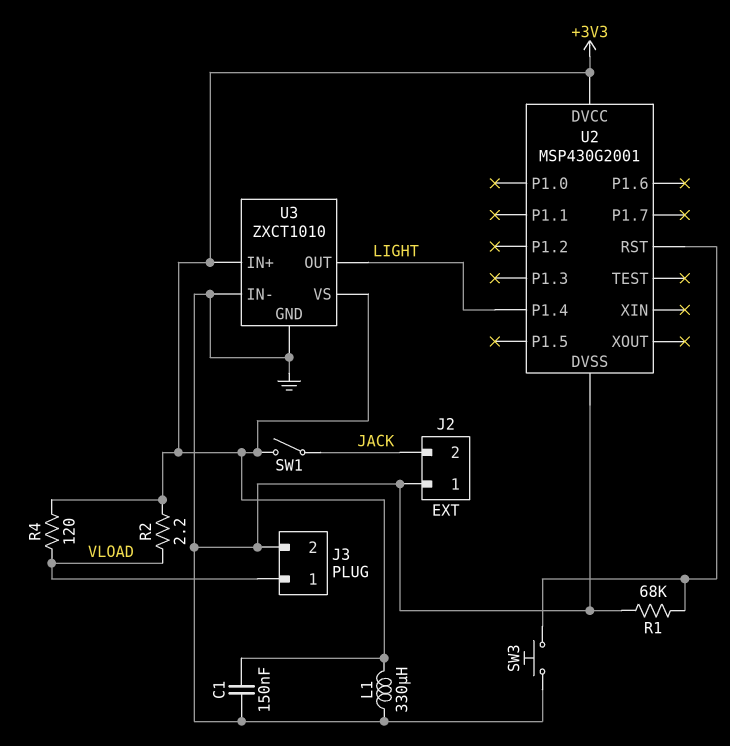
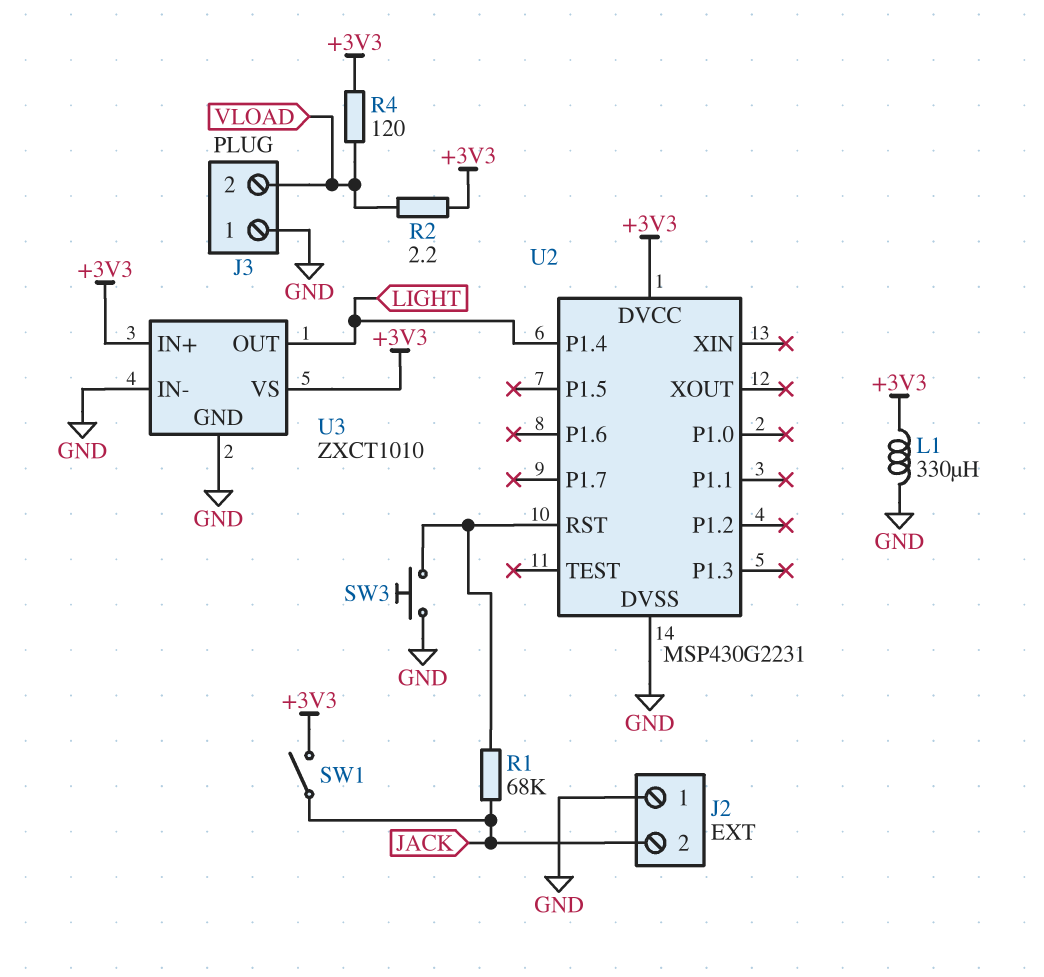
C1: 150nF (+3V3, GND) -> none
J3 pin 1: VLOAD -> GND
J3 pin 2: GND -> VLOAD
R1: 68k (GND, U2/RST) -> 68k (JACK, U2/RST)
U2: MSP430G2001 -> MSP430G2231

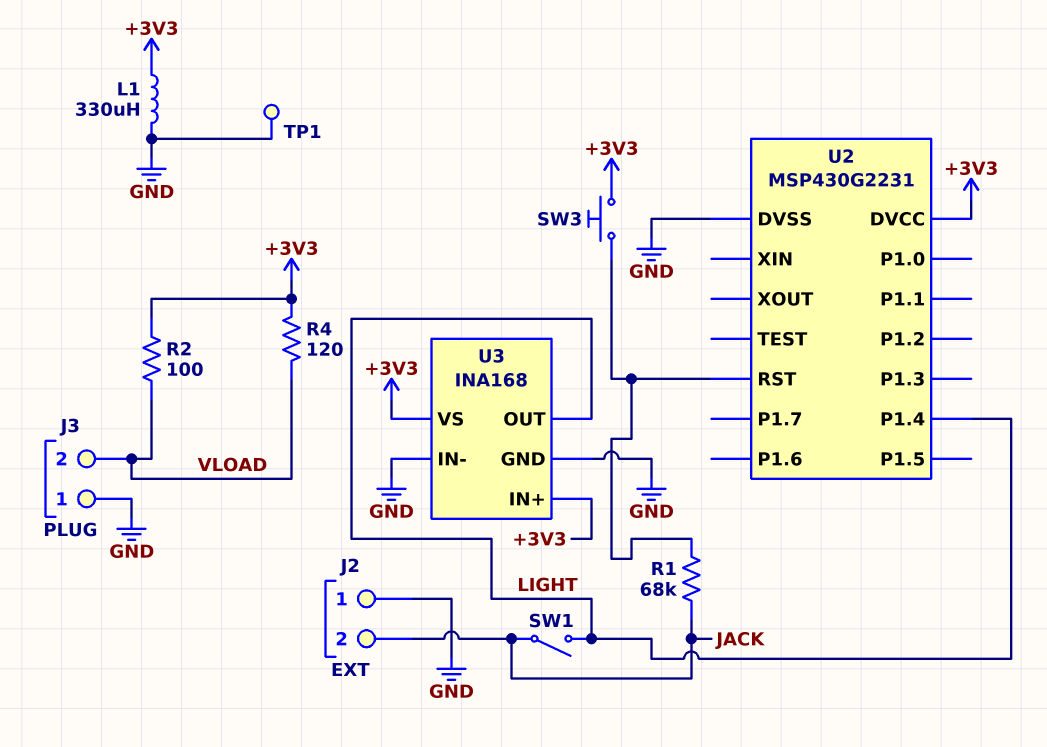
R2: 2.2 (+3V3, VLOAD) -> 100 (+3V3, VLOAD)
SW1: switch (+3V3, JACK) -> switch (JACK, LIGHT)
SW3: button (GND, U2/RST) -> button (+3V3, U2/RST)
TP1: none -> test point (GND)
U3: ZXCT1010 -> INA168

